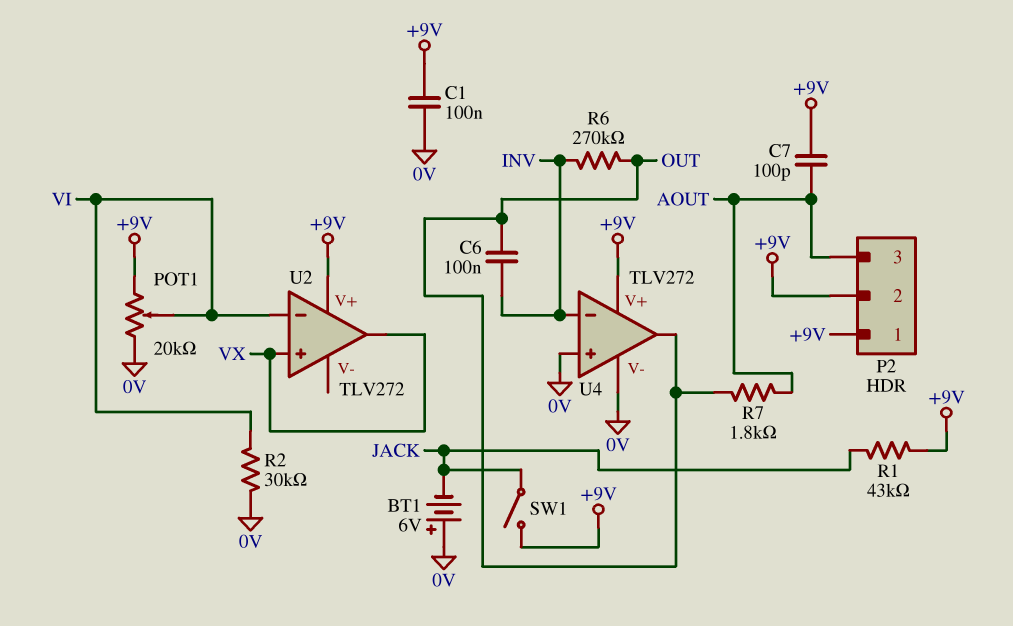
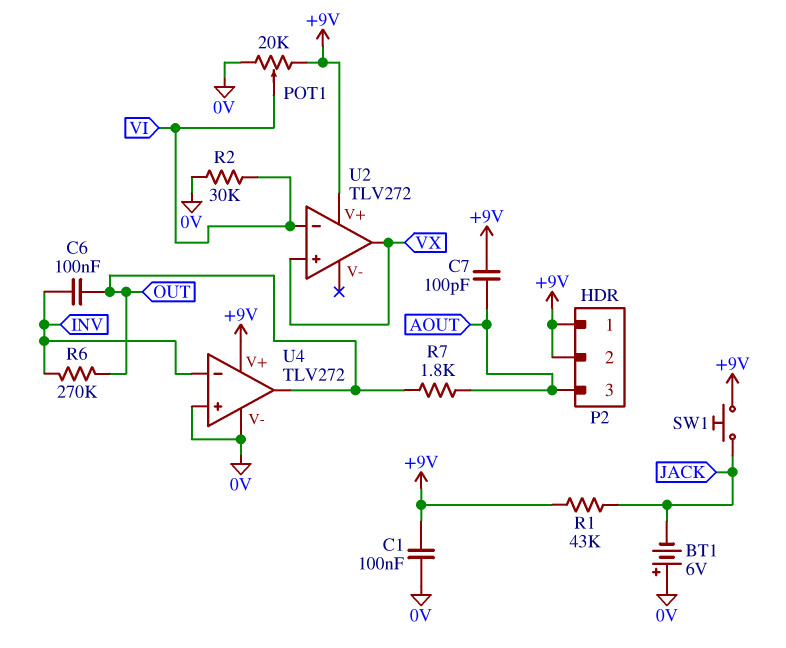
SW1: switch (+9V, JACK) -> button (+9V, JACK)

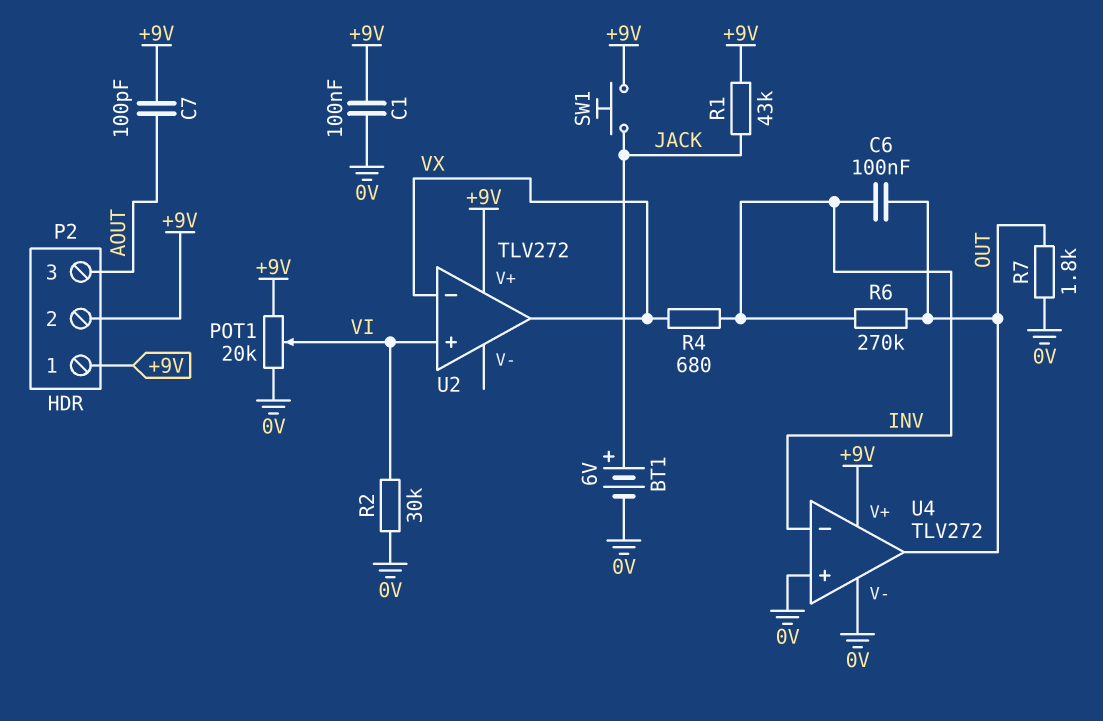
BT1: 6V (plus 0V, minus JACK) -> 6V (plus JACK, minus 0V)
R4: none -> 680 (INV, VX)
R7: 1.8k (AOUT, OUT) -> 1.8k (0V, OUT)
U2 pin in+: VX -> VI
U2 pin in-: VI -> VX

